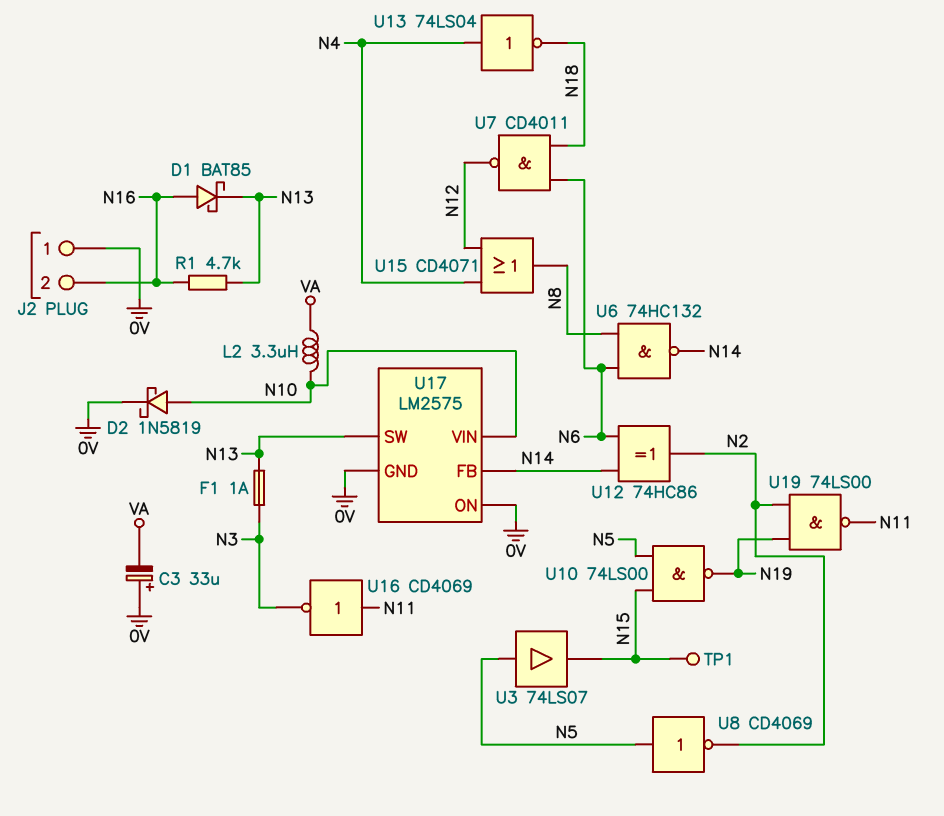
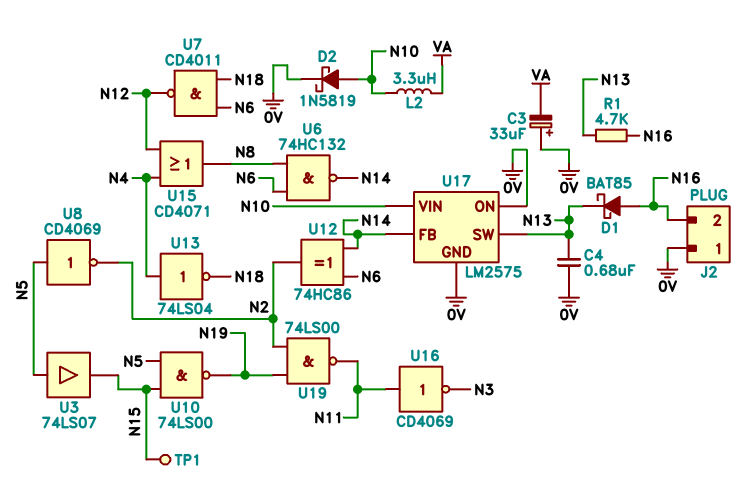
C4: none -> 680nF (0V, N13)
F1: 1A (N3, N13) -> none

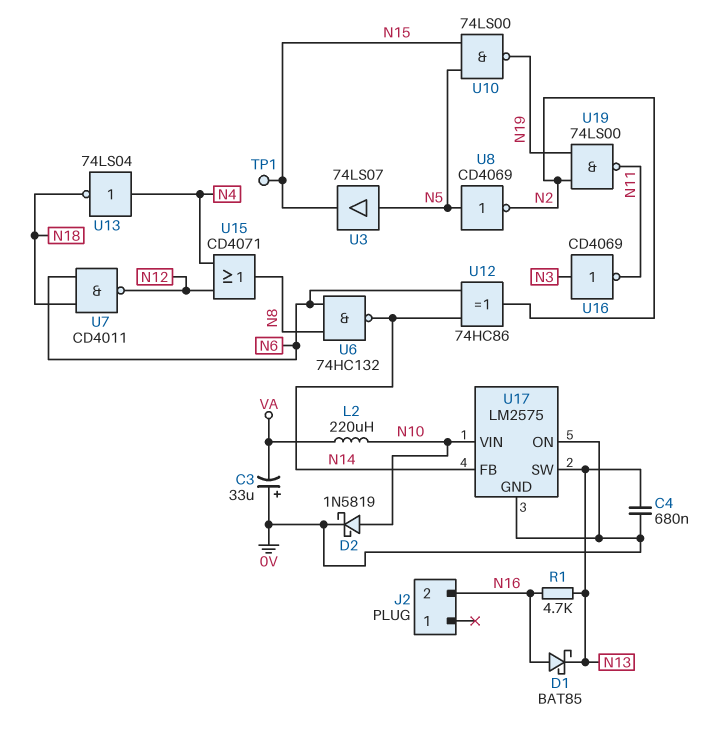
J2 pin 1: 0V -> none
L2: 3.3uH (N10, VA) -> 220uH (N10, VA)
U16: NOT CD4069 (in N11, out N3) -> NOT CD4069 (in N3, out N11)

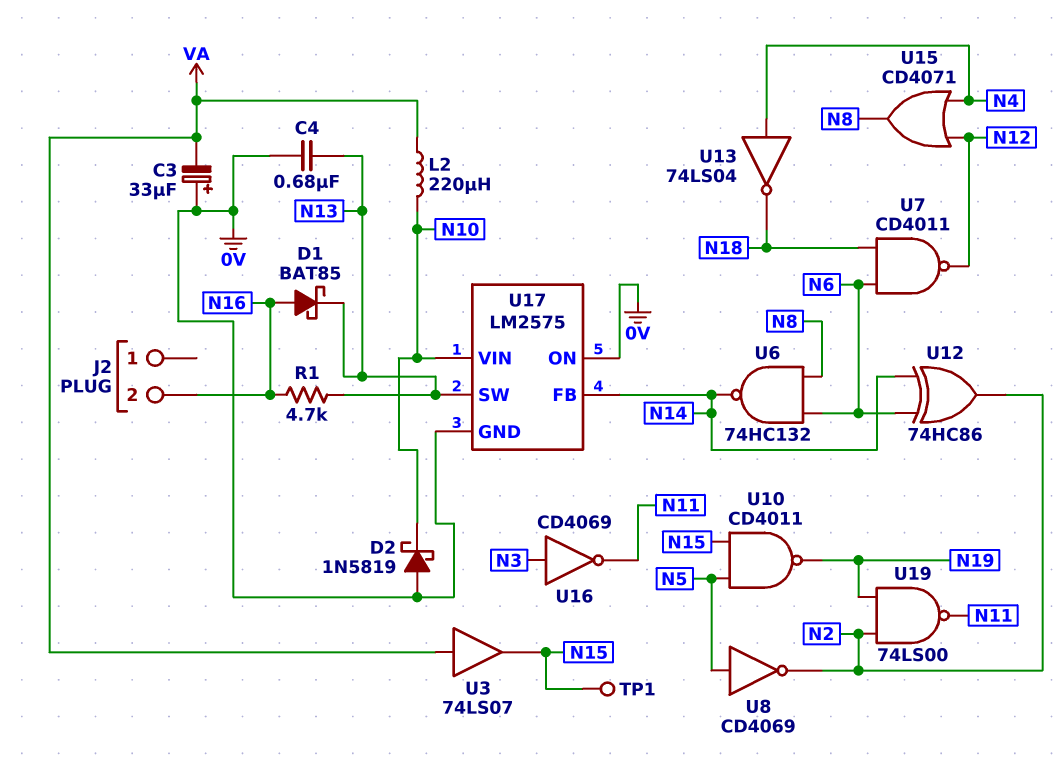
D2: schottky 1N5819 (A N10, K 0V) -> schottky 1N5819 (A 0V, K N10)
U3: buffer 74LS07 (in N5, out N15) -> buffer 74LS07 (in VA, out N15)
U10: NAND 74LS00 (in N5, in N15, out N19) -> NAND CD4011 (in N5, in N15, out N19)

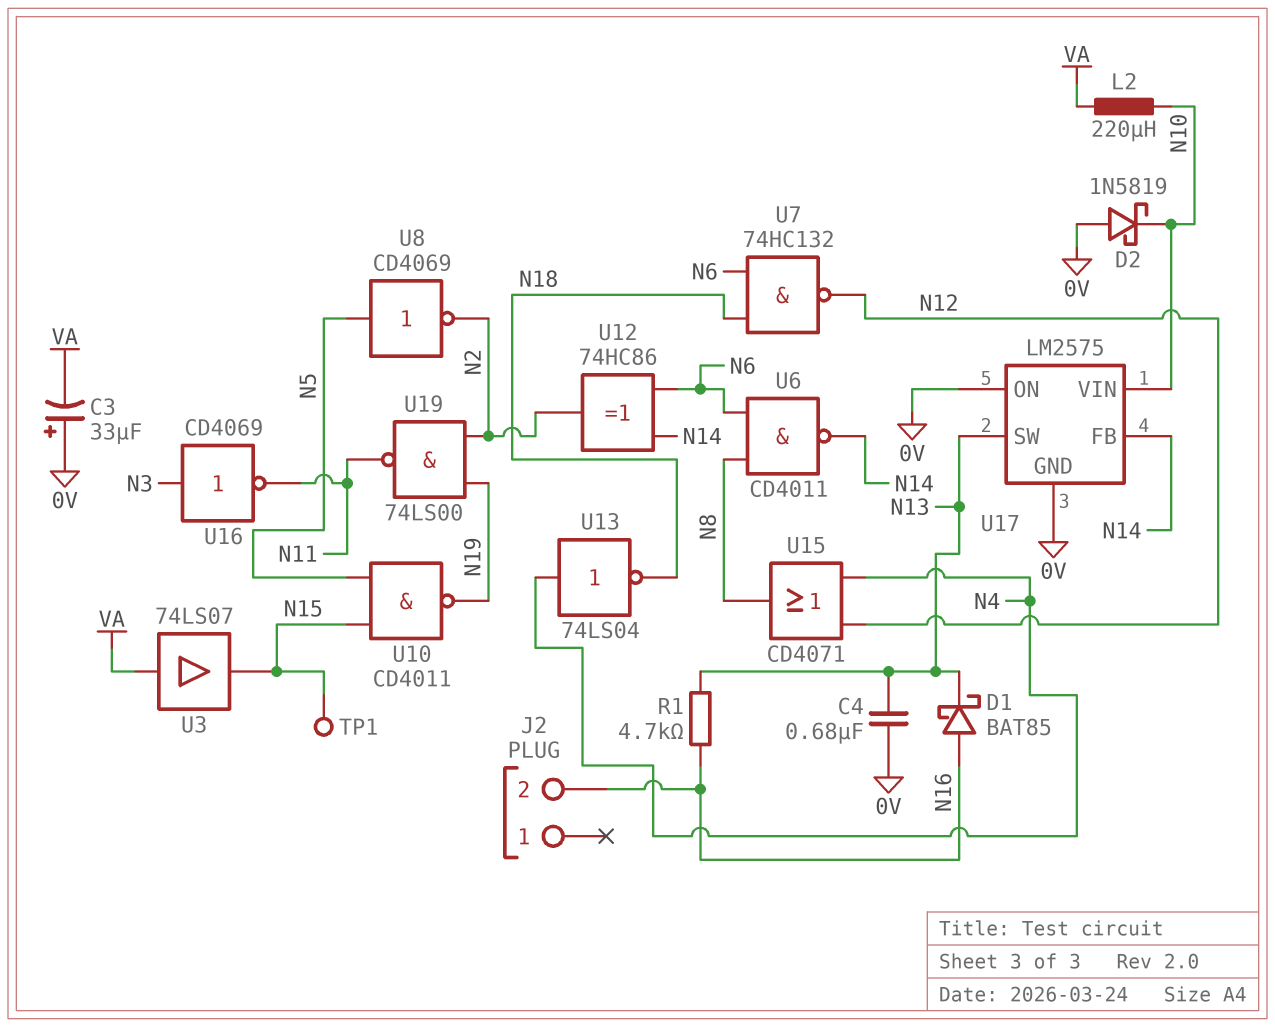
U6: NAND 74HC132 (in N6, in N8, out N14) -> NAND CD4011 (in N6, in N8, out N14)
U7: NAND CD4011 (in N6, in N18, out N12) -> NAND 74HC132 (in N6, in N18, out N12)

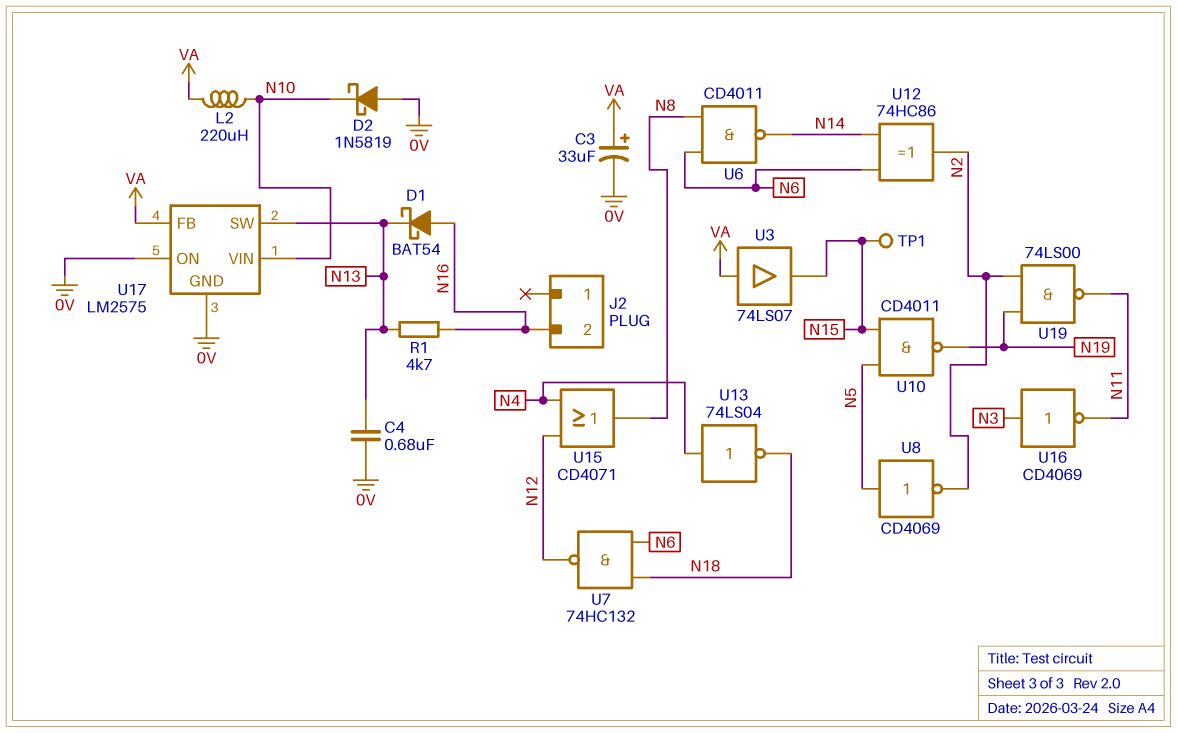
C3: 33uF (plus 0V, minus VA) -> 33uF (plus VA, minus 0V)
D1: schottky BAT85 (A N16, K N13) -> schottky BAT54 (A N16, K N13)
U17 pin FB: N14 -> VA

